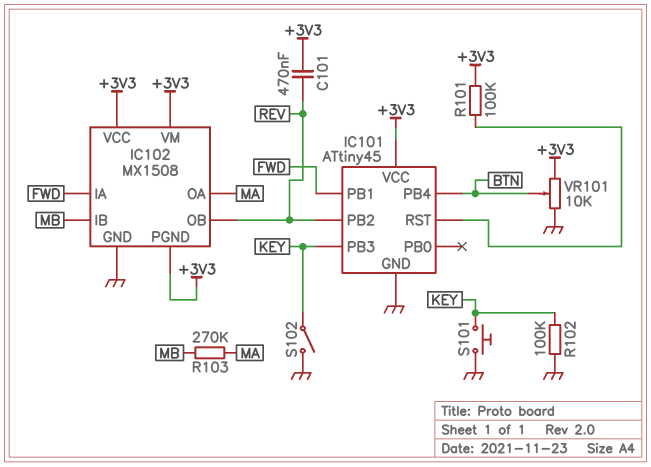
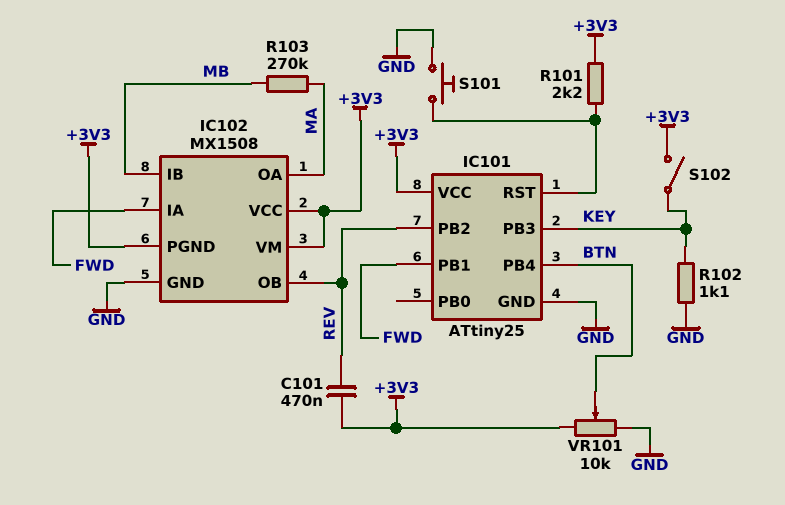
IC101: ATtiny45 -> ATtiny25
R101: 100k (+3V3, IC101/RST) -> 2.2k (+3V3, IC101/RST)
R102: 100k (GND, KEY) -> 1.1k (GND, KEY)
S101: button (GND, KEY) -> button (GND, IC101/RST)
S102: switch (GND, KEY) -> switch (+3V3, KEY)

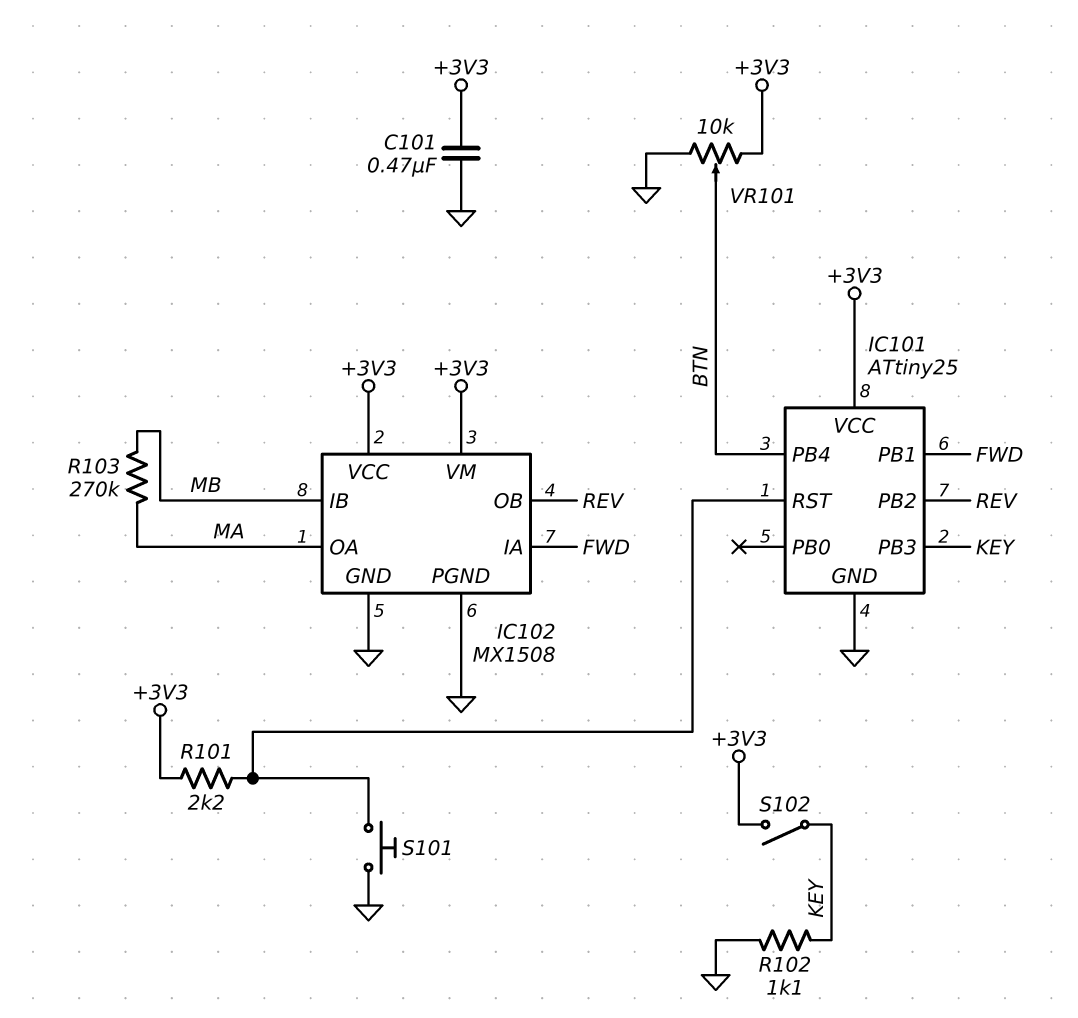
C101: 470nF (+3V3, REV) -> 470nF (+3V3, GND)
IC102 pin PGND: +3V3 -> GND

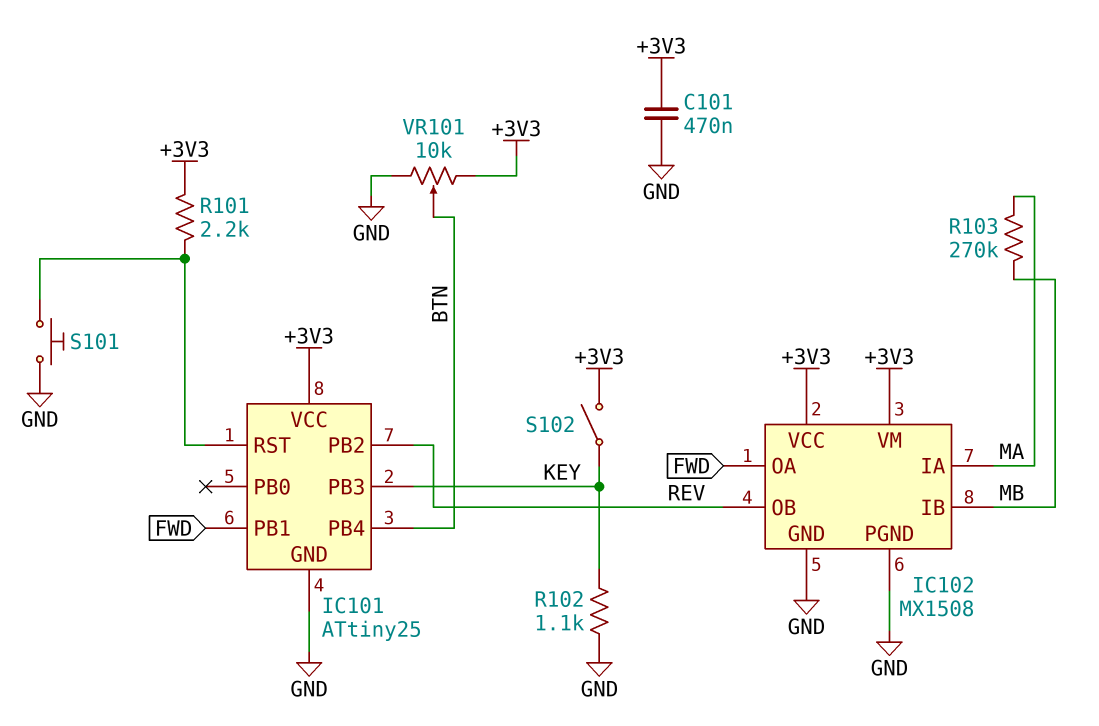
IC102 pin IA: FWD -> MA
IC102 pin OA: MA -> FWD

